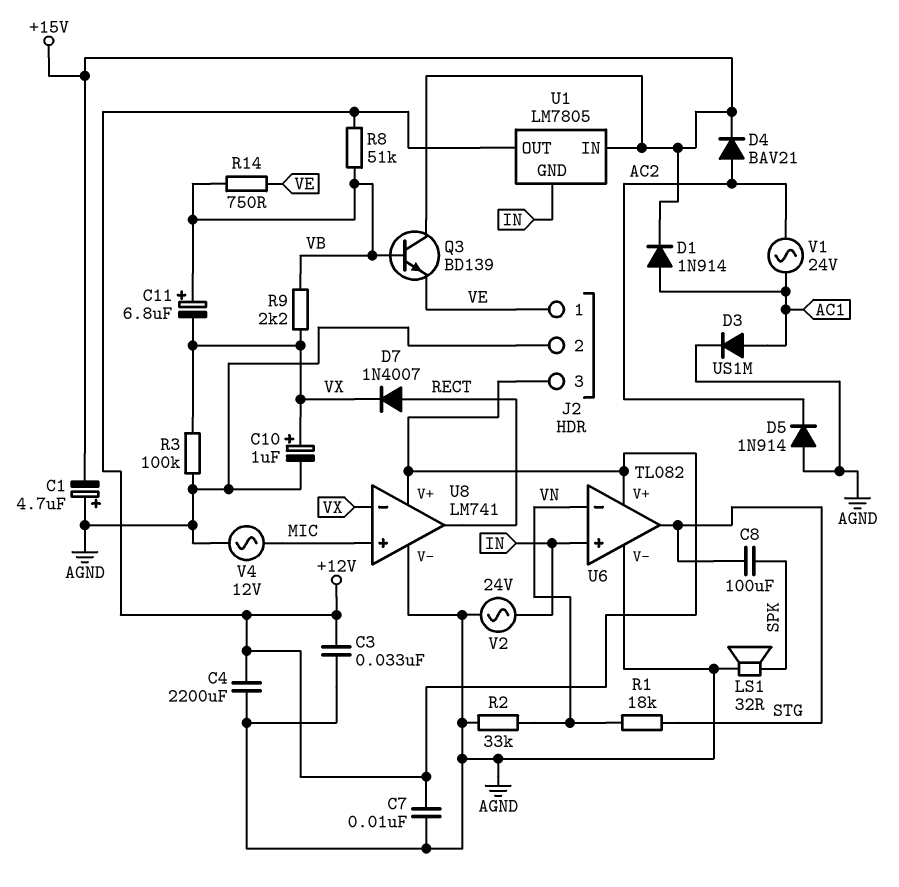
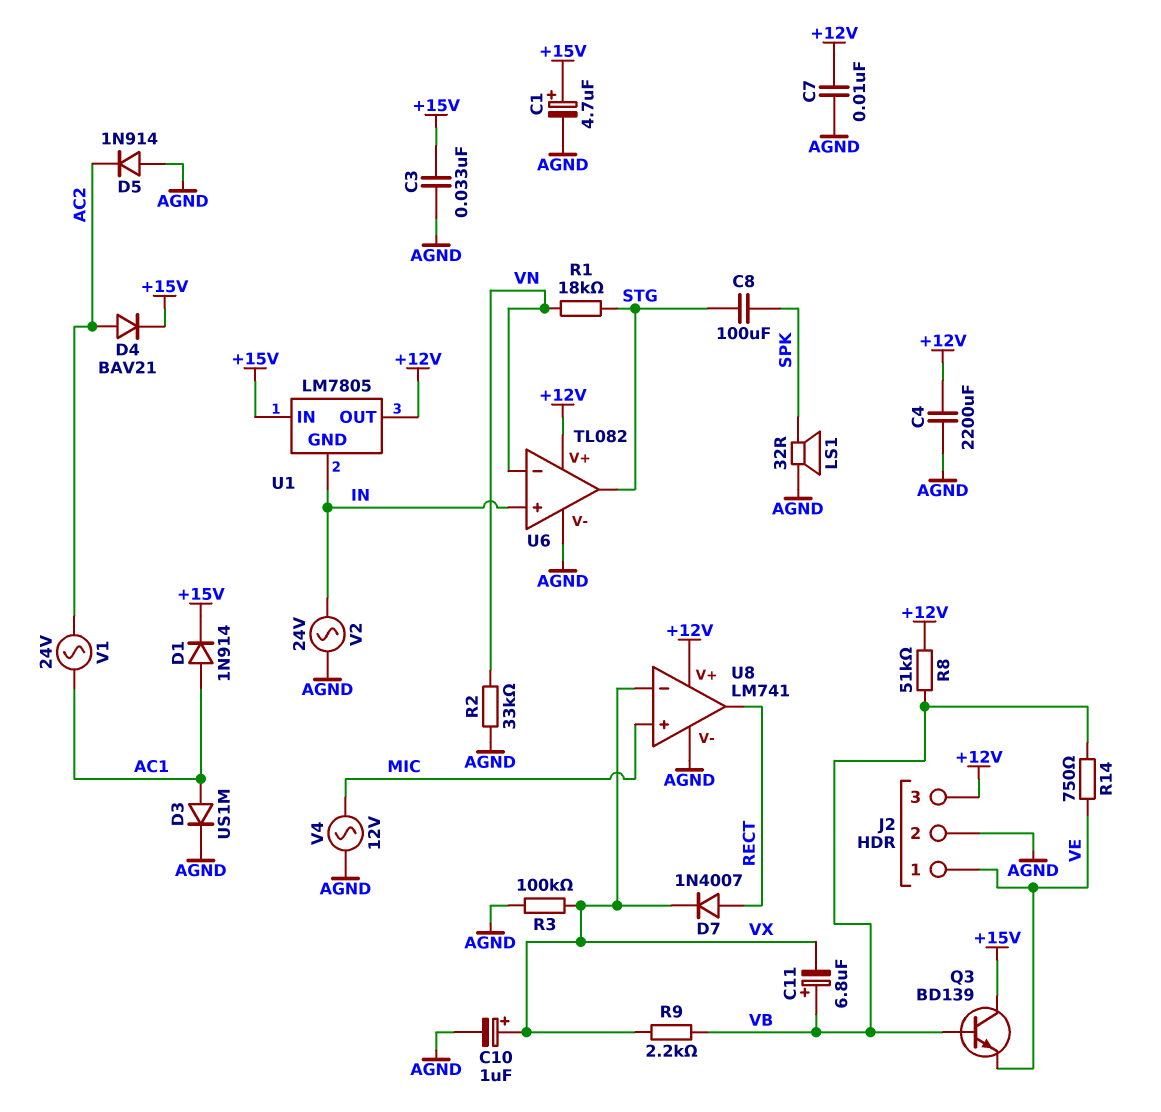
C1: 4.7uF (plus AGND, minus +15V) -> 4.7uF (plus +15V, minus AGND)
C3: 33nF (+12V, AGND) -> 33nF (+15V, AGND)

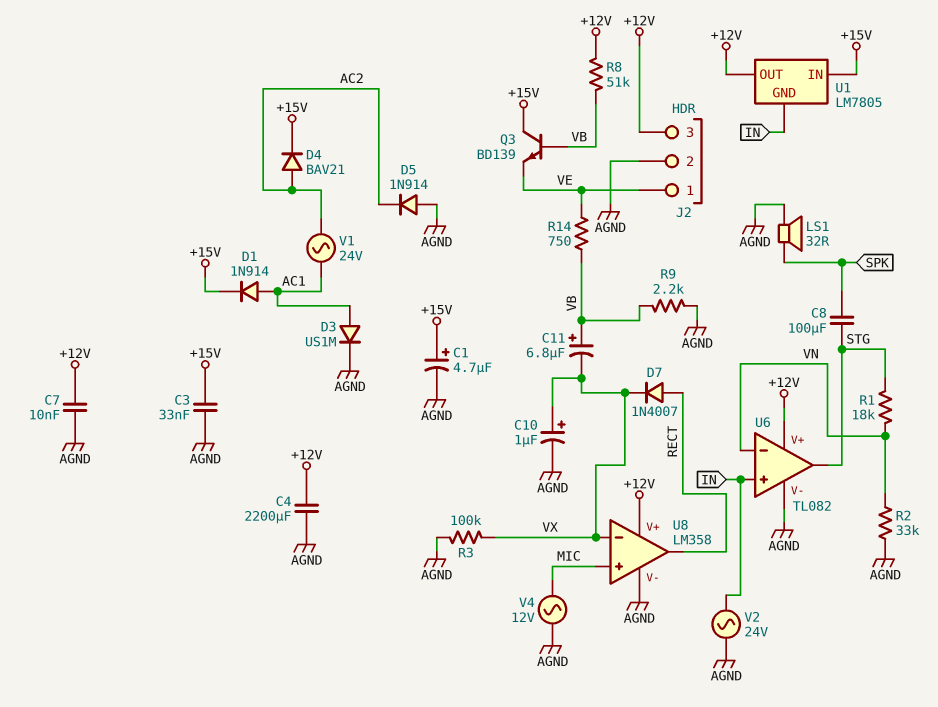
R9: 2.2k (VB, VX) -> 2.2k (AGND, VB)
U8: LM741 -> LM358

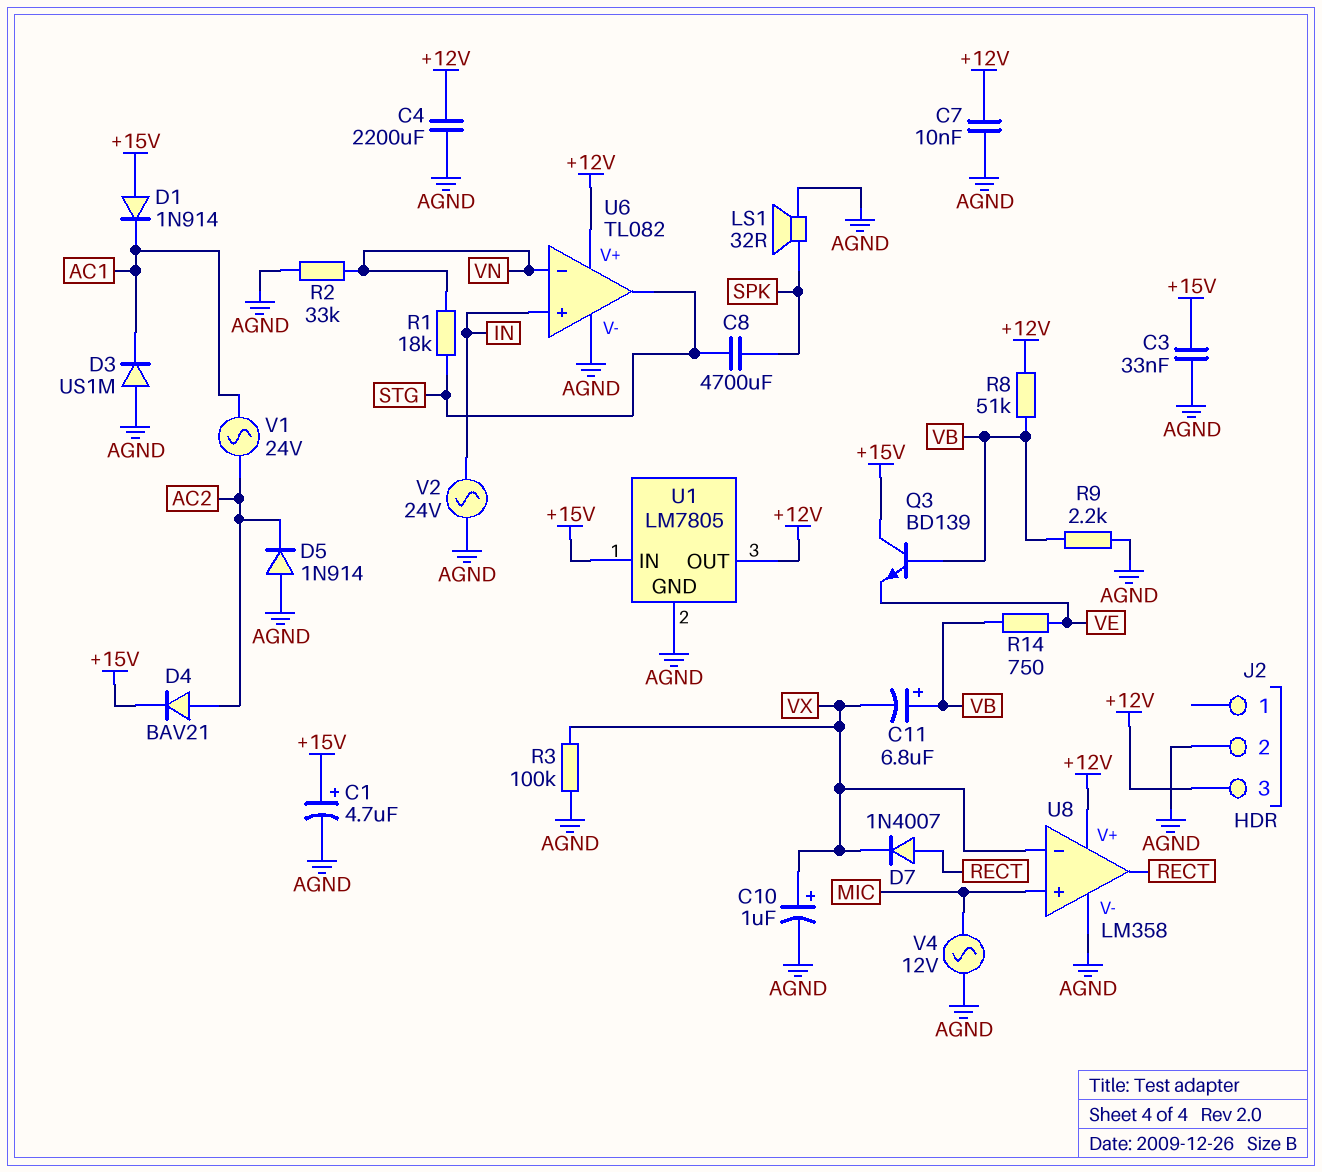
C8: 100uF (SPK, STG) -> 4700uF (SPK, STG)
D1: diode 1N914 (A AC1, K +15V) -> diode 1N914 (A +15V, K AC1)
D3: diode US1M (A AC1, K AGND) -> diode US1M (A AGND, K AC1)
J2 pin 1: VE -> none
U1 pin GND: IN -> AGND

